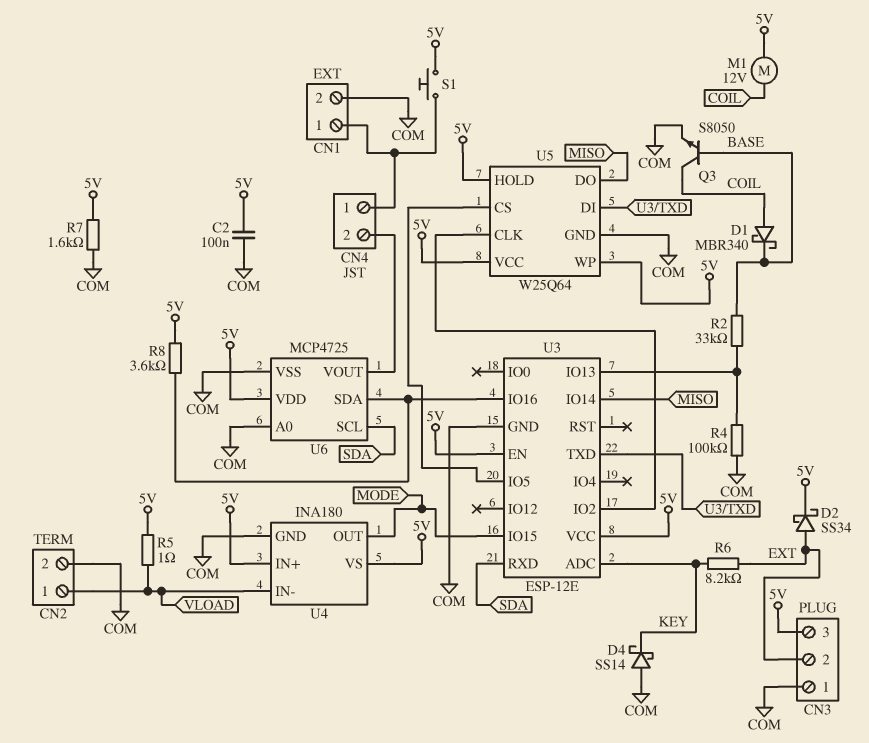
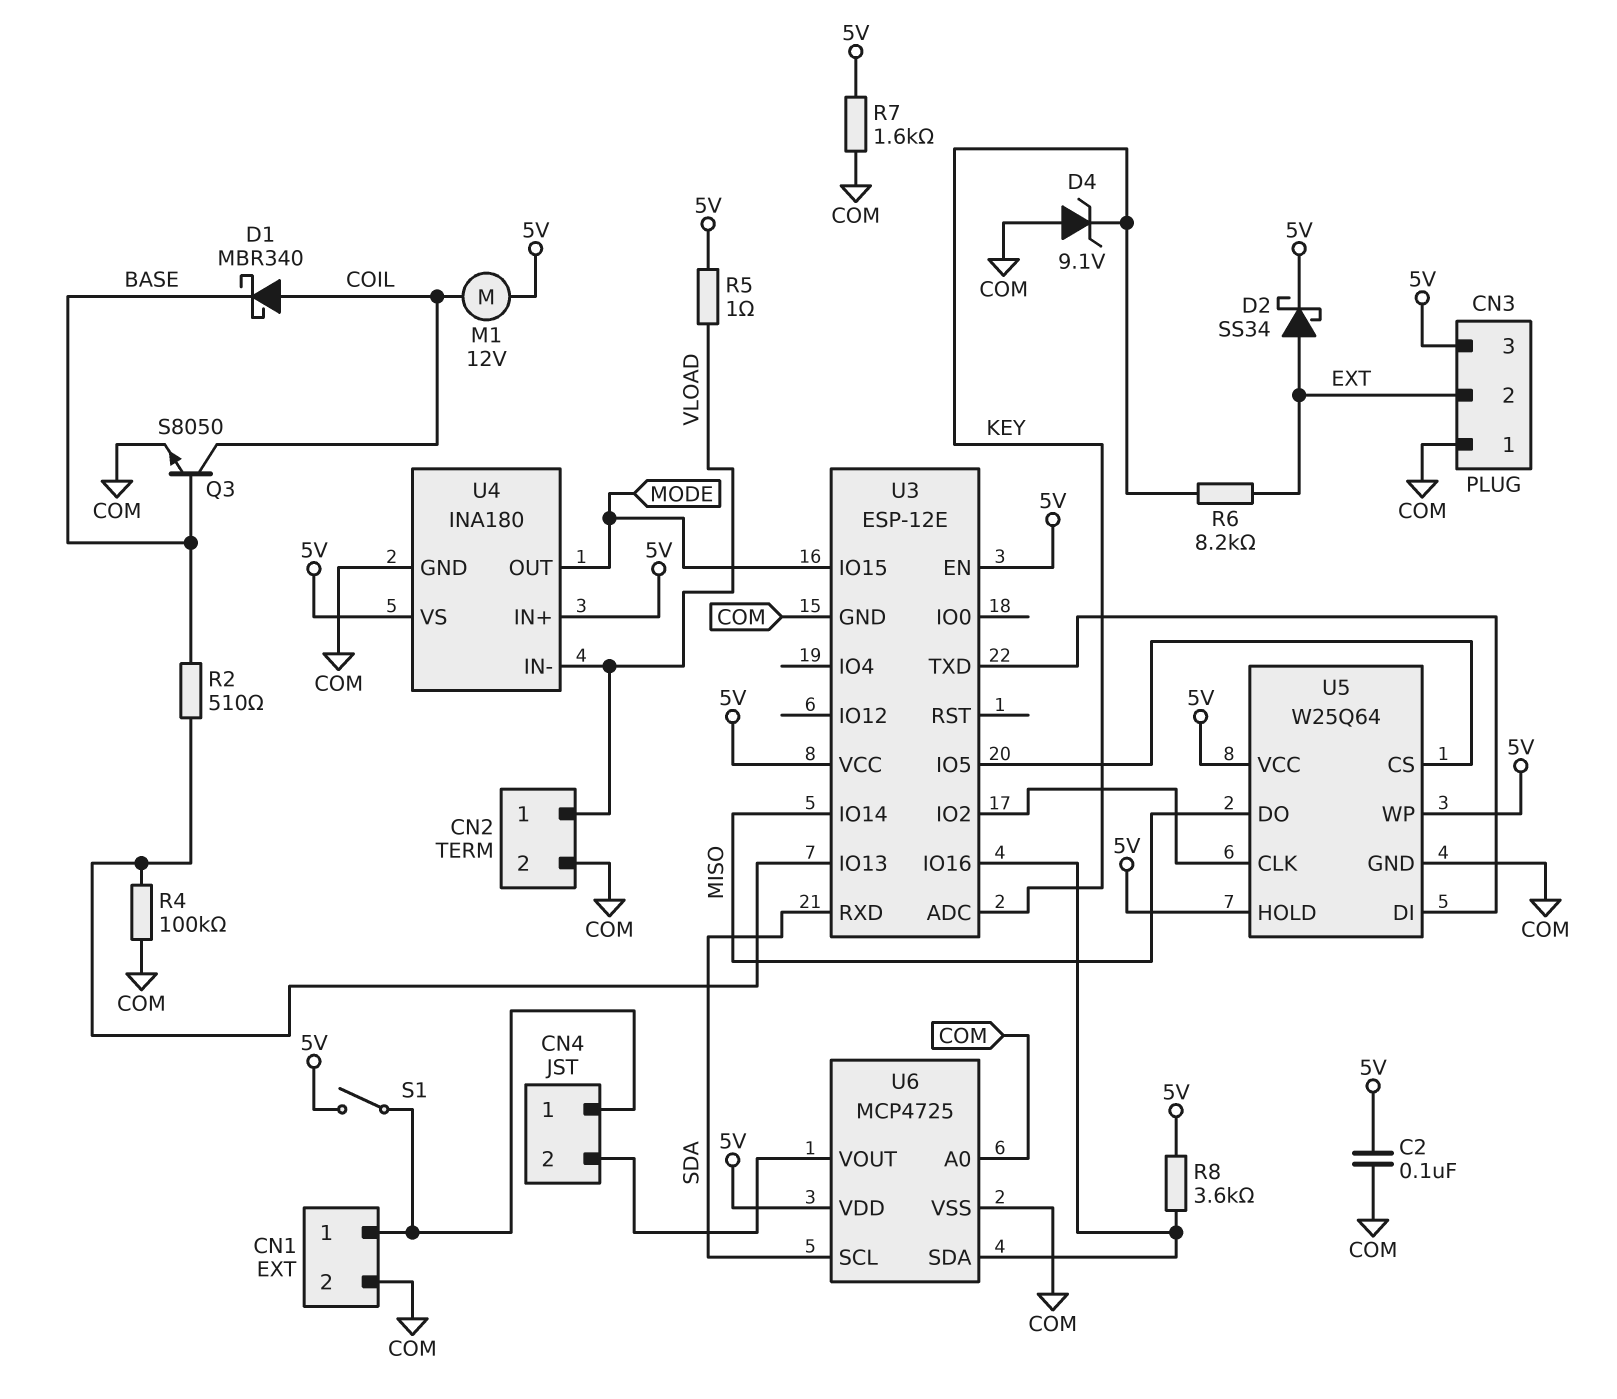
D4: schottky SS14 (A COM, K KEY) -> zener 9.1V (A COM, K KEY)
R2: 33k (BASE, U3/IO13) -> 510 (BASE, U3/IO13)
S1: button (5V, CN1/1) -> switch (5V, CN1/1)

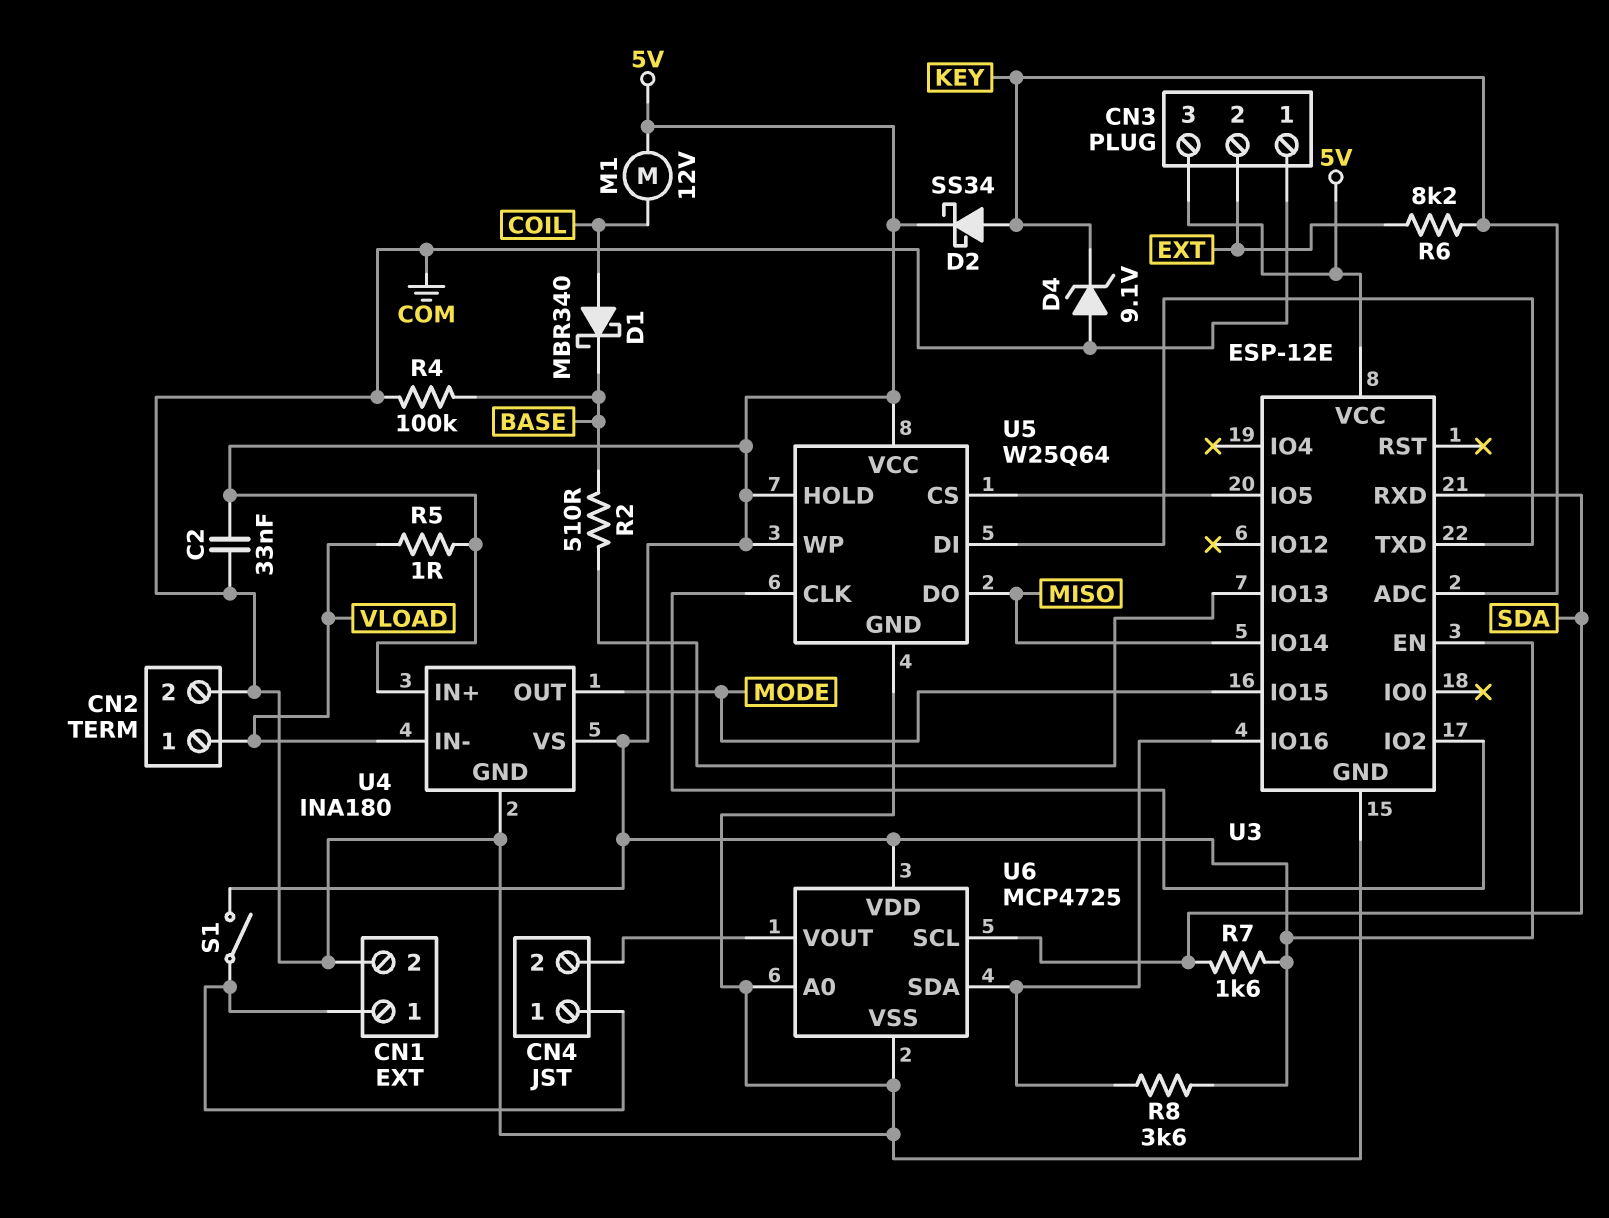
C2: 100nF (5V, COM) -> 33nF (5V, COM)
D2: schottky SS34 (A EXT, K 5V) -> schottky SS34 (A KEY, K 5V)
Q3: NPN S8050 (B BASE, C COIL, E COM) -> none
R4: 100k (COM, U3/IO13) -> 100k (BASE, COM)
R7: 1.6k (5V, COM) -> 1.6k (5V, SDA)

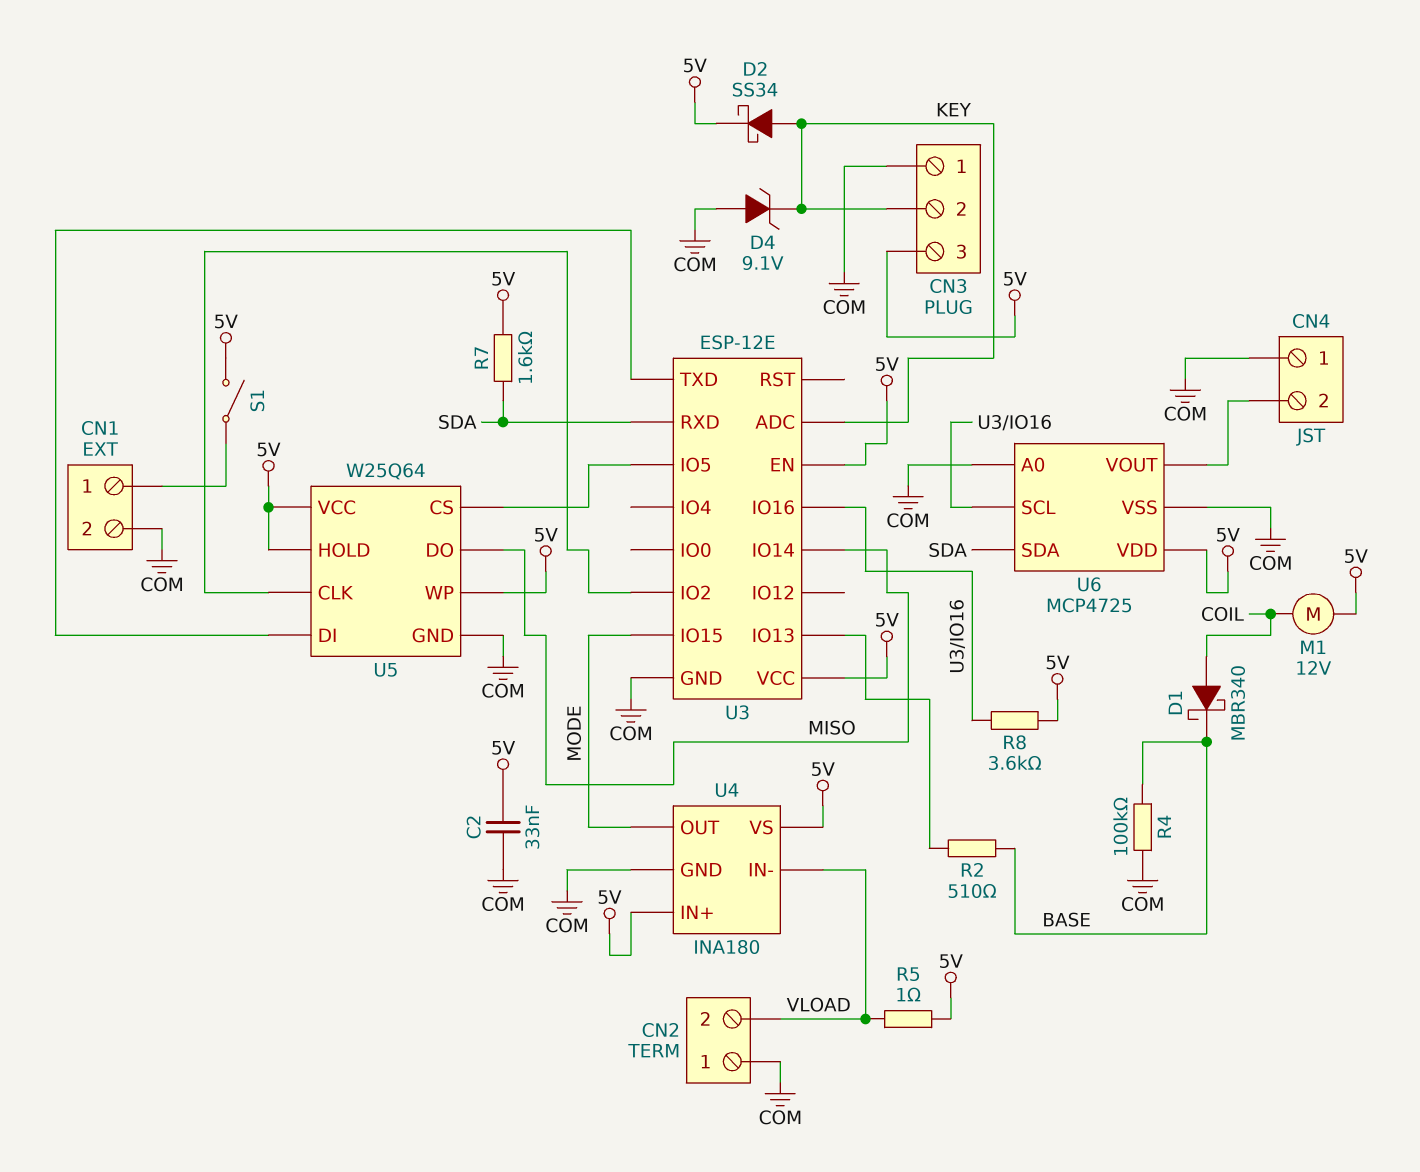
CN2 pin 1: VLOAD -> COM
CN2 pin 2: COM -> VLOAD
CN3 pin 2: EXT -> KEY
CN4 pin 1: CN1/1 -> COM
R6: 8.2k (EXT, KEY) -> none
U6 pin SCL: SDA -> U3/IO16
U6 pin SDA: U3/IO16 -> SDA

